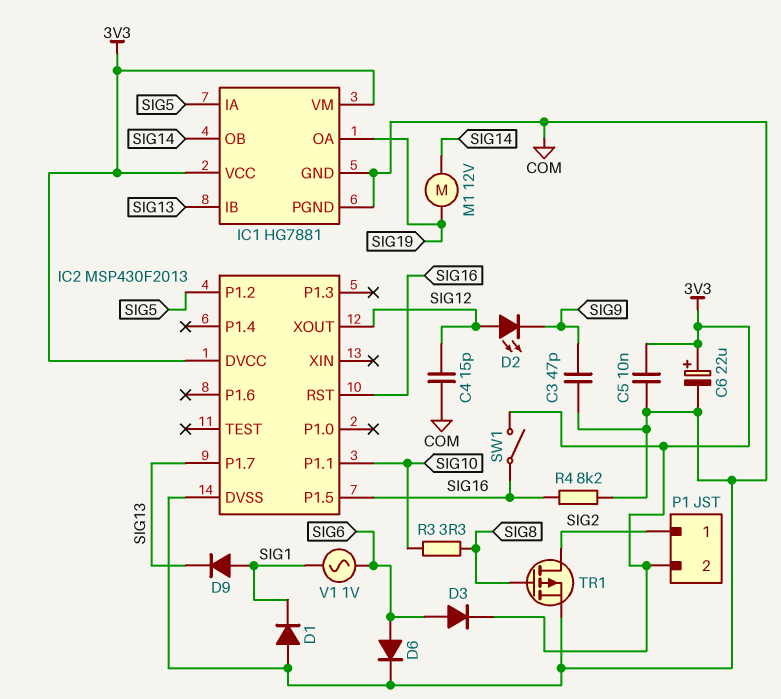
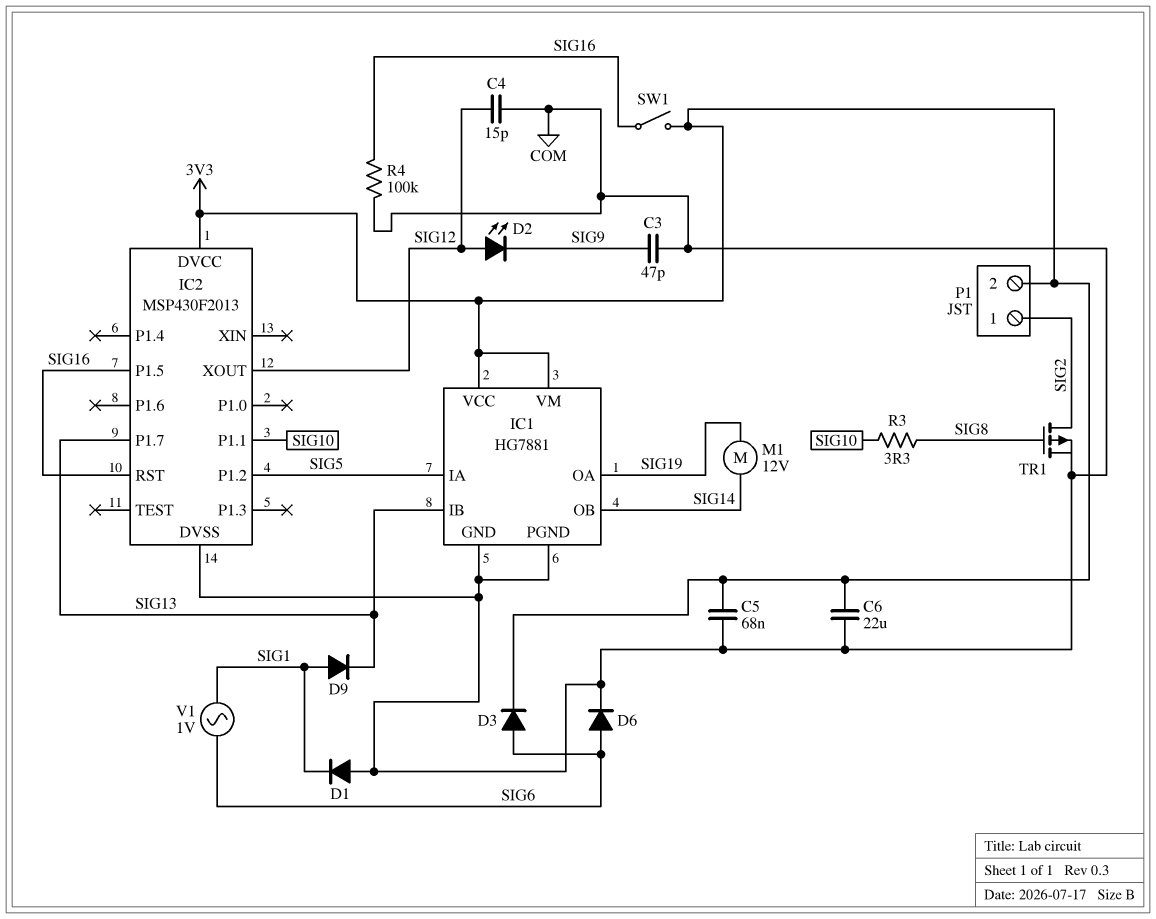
C5: 10nF (3V3, COM) -> 68nF (3V3, COM)
C6: 22uF (plus 3V3, minus COM) -> 22uF (3V3, COM)
R4: 8.2k (COM, SIG16) -> 100k (COM, SIG16)

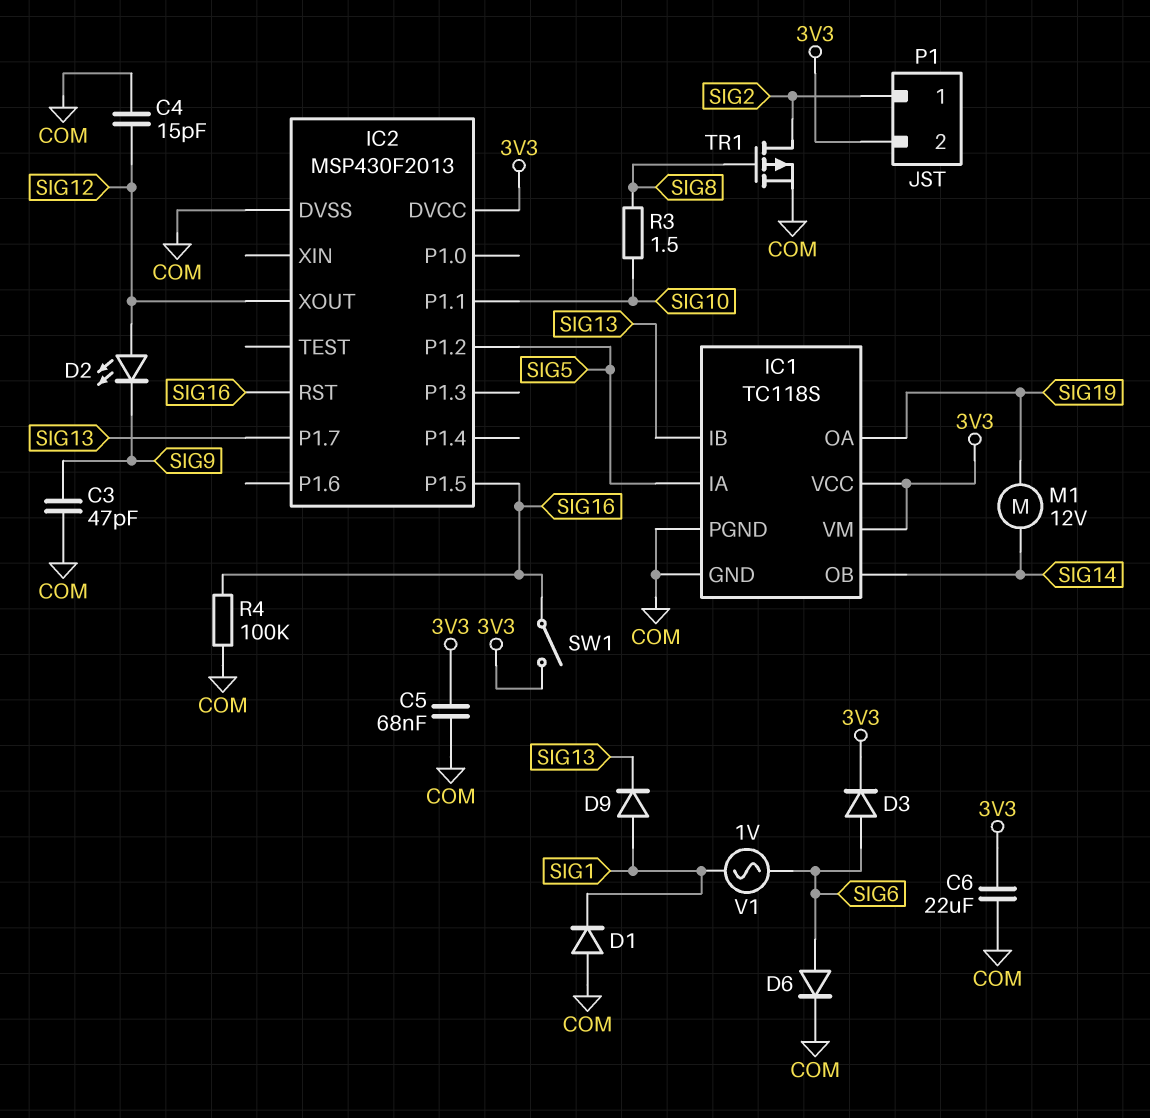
IC1: HG7881 -> TC118S
R3: 3.3 (SIG8, SIG10) -> 1.5 (SIG8, SIG10)

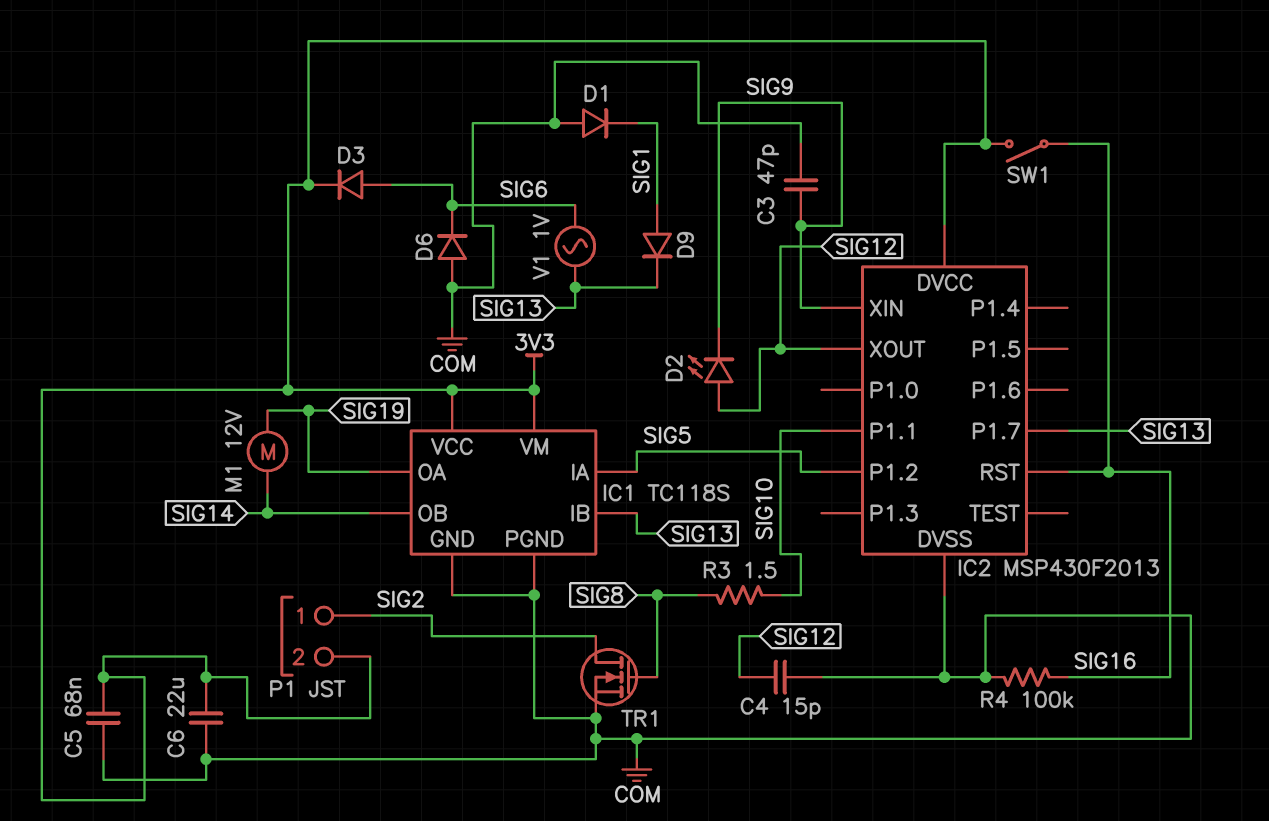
D6: diode (A SIG6, K COM) -> diode (A COM, K SIG6)
IC2 pin P1.5: SIG16 -> none
IC2 pin XIN: none -> SIG9
TR1: PMOS (G SIG8, D SIG2, S COM) -> NMOS (G SIG8, D SIG2, S COM)
V1: AC 1V (SIG1, SIG6) -> AC 1V (SIG6, SIG13)

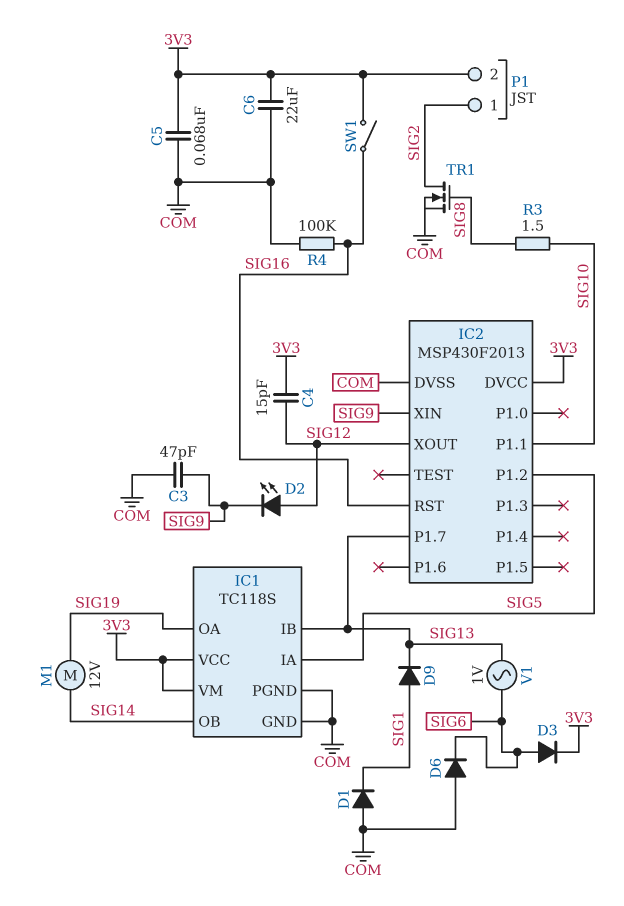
C4: 15pF (COM, SIG12) -> 15pF (3V3, SIG12)

